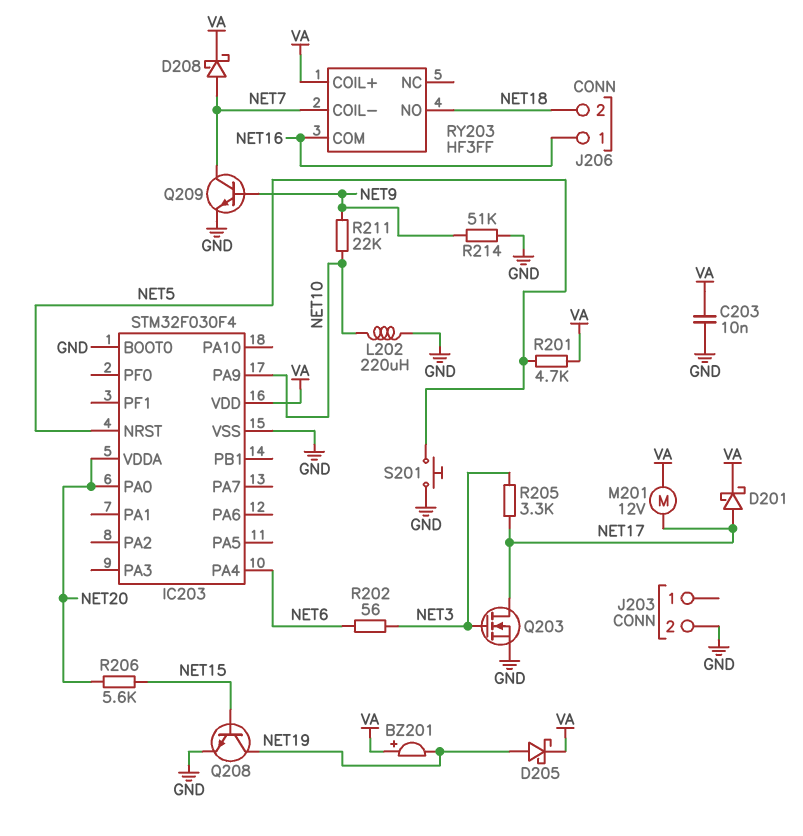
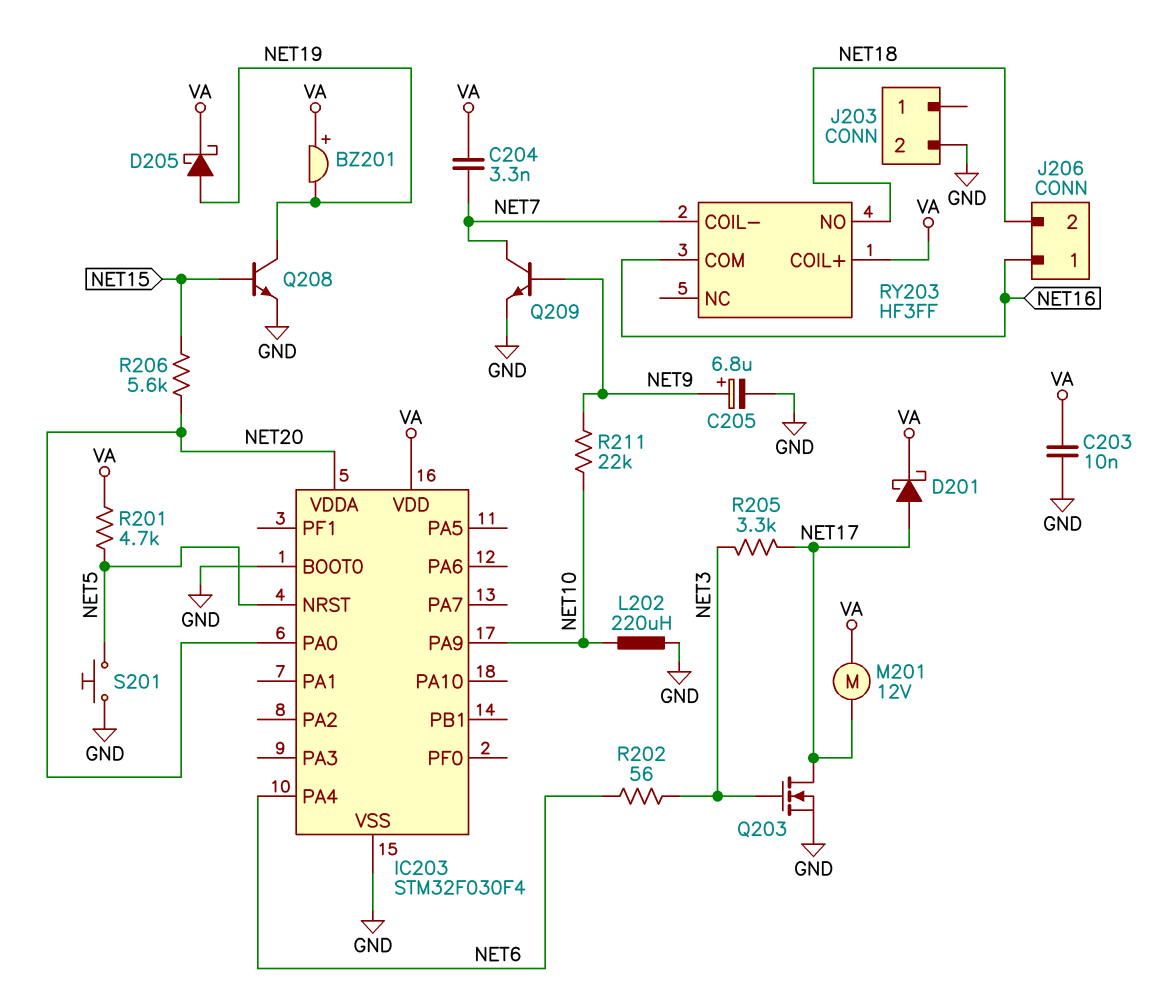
C204: none -> 3.3nF (NET7, VA)
C205: none -> 6.8uF (plus NET9, minus GND)
D208: schottky (A NET7, K VA) -> none
R214: 51k (GND, NET9) -> none

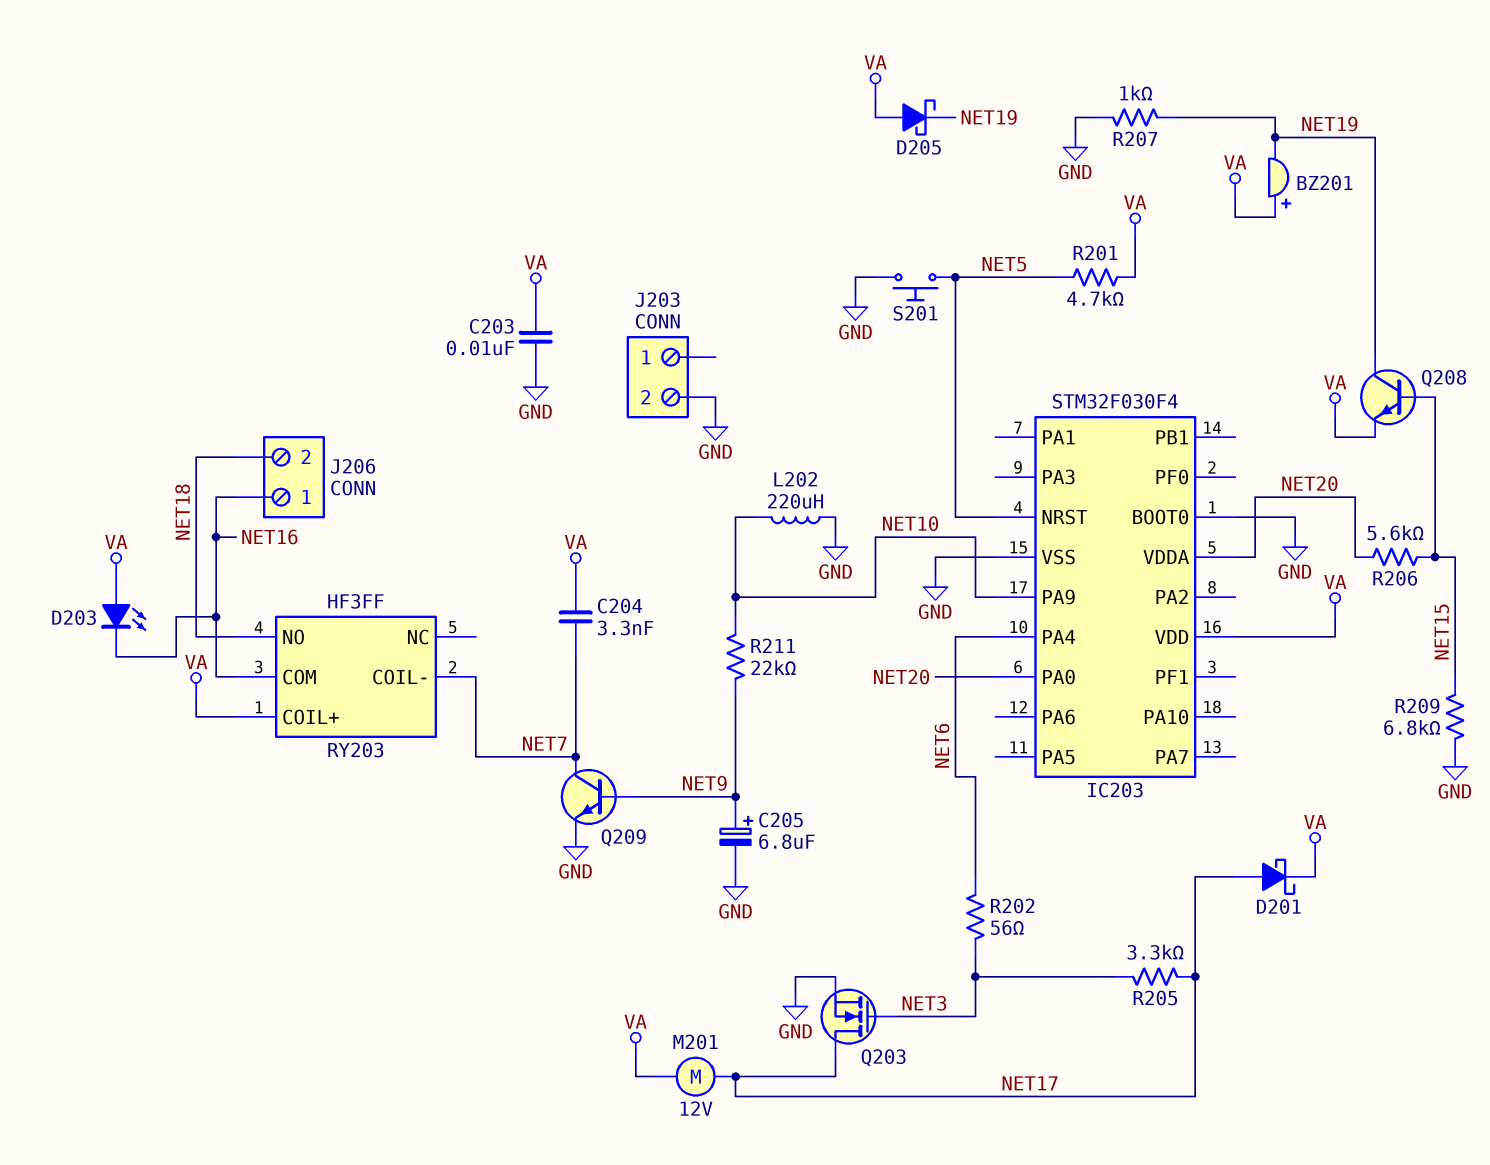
D203: none -> LED (A VA, K NET16)
D205: schottky (A NET19, K VA) -> schottky (A VA, K NET19)
Q208: NPN (B NET15, C NET19, E GND) -> NPN (B NET15, C NET19, E VA)
R207: none -> 1k (GND, NET19)
R209: none -> 6.8k (GND, NET15)

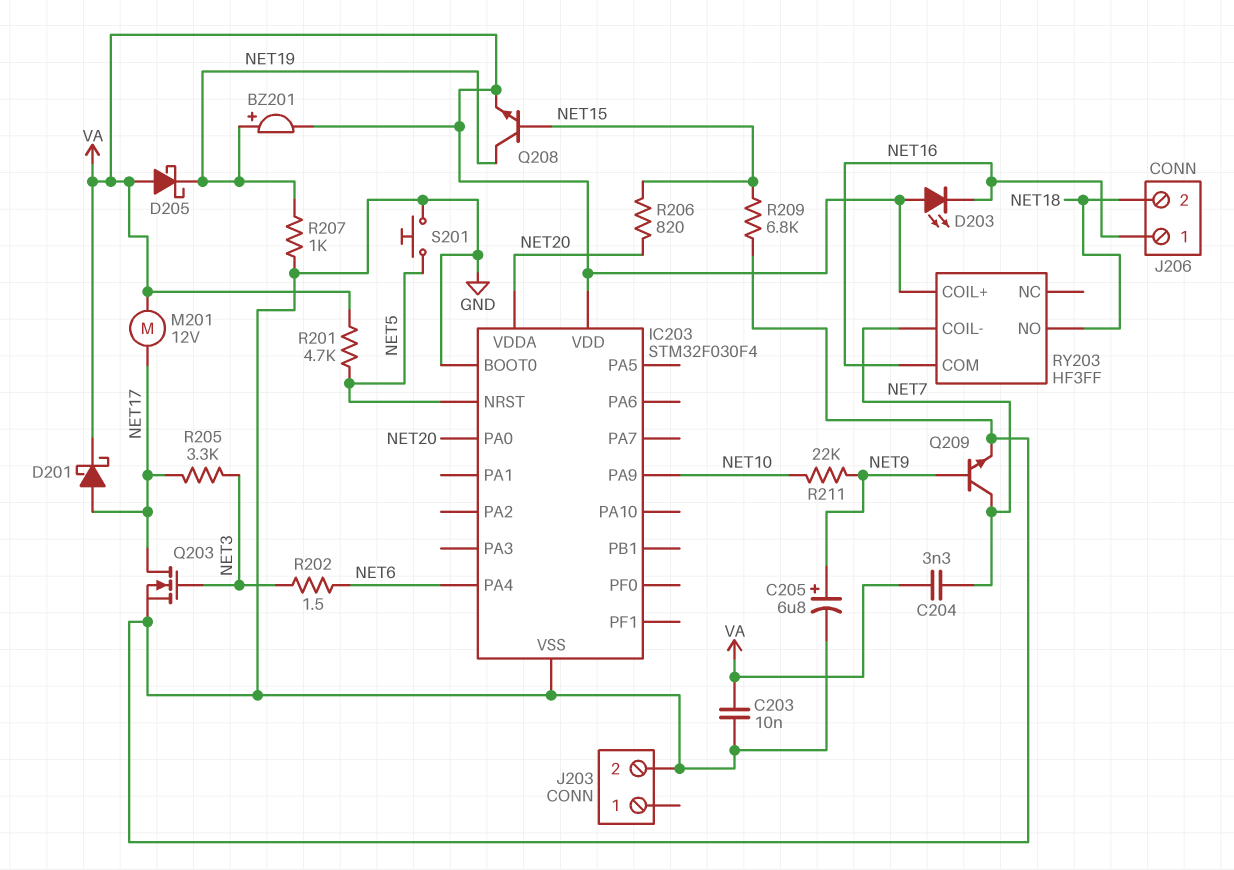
BZ201: buzzer (plus VA, minus NET19) -> buzzer (plus NET19, minus VA)
L202: 220uH (GND, NET10) -> none
R202: 56 (NET3, NET6) -> 1.5 (NET3, NET6)
R206: 5.6k (NET15, NET20) -> 820 (NET15, NET20)

